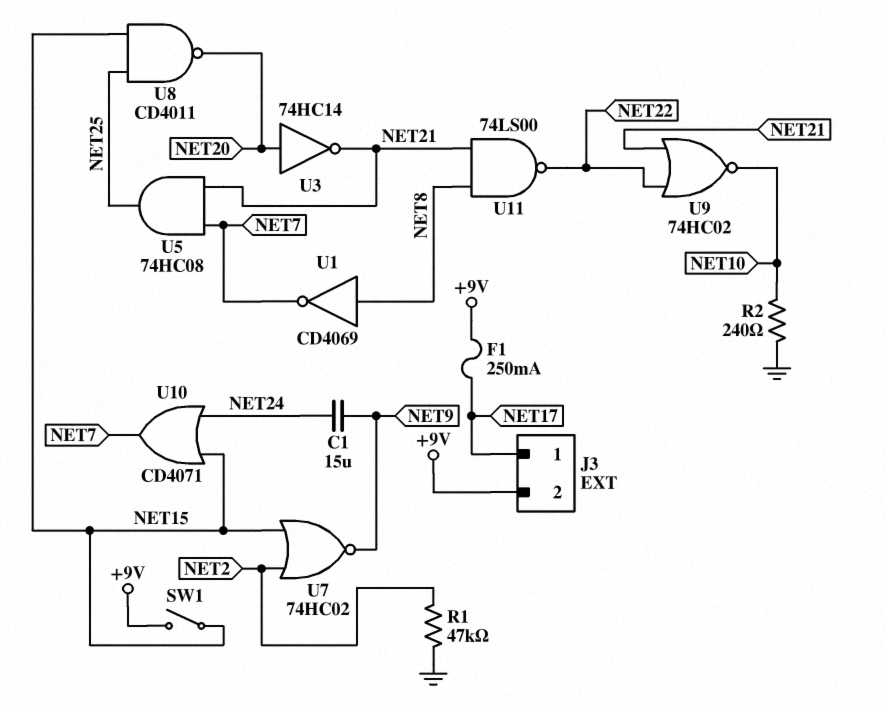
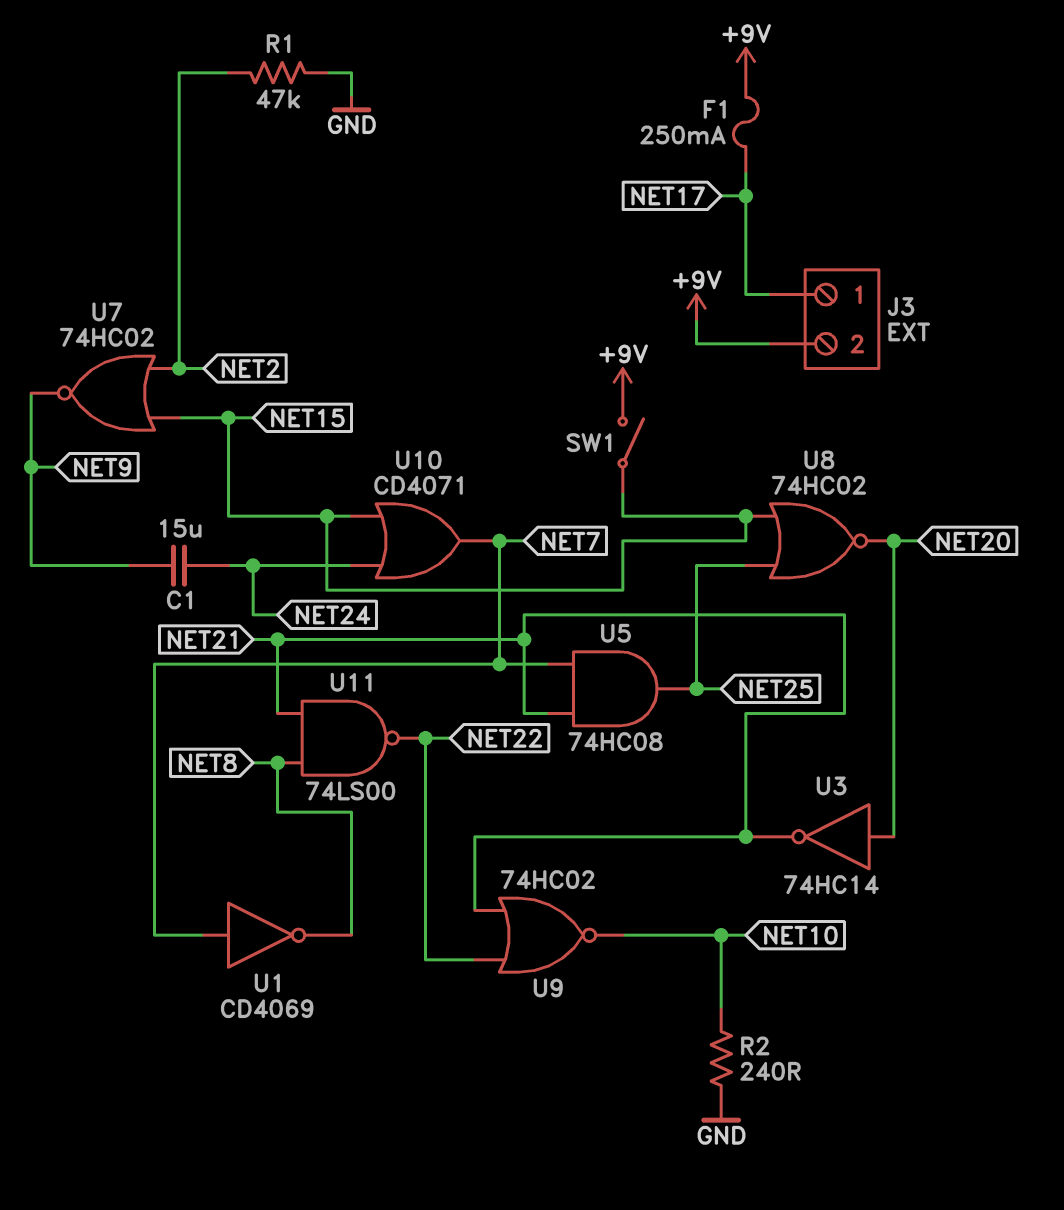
U1: NOT CD4069 (in NET8, out NET7) -> NOT CD4069 (in NET7, out NET8)
U8: NAND CD4011 (in NET15, in NET25, out NET20) -> NOR 74HC02 (in NET15, in NET25, out NET20)

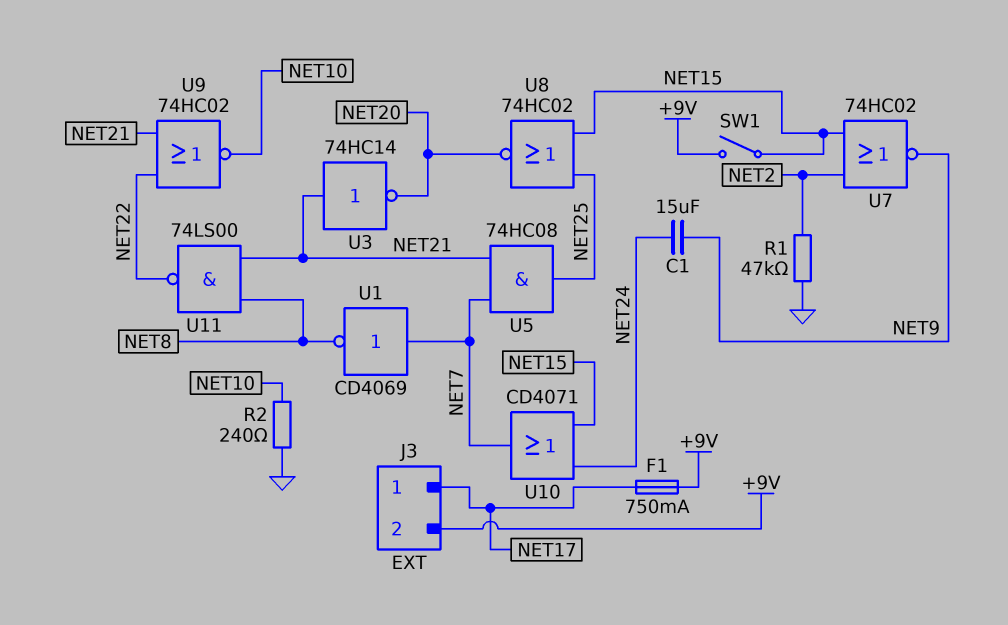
F1: 250mA (+9V, NET17) -> 750mA (+9V, NET17)
U3: NOT 74HC14 (in NET20, out NET21) -> NOT 74HC14 (in NET21, out NET20)

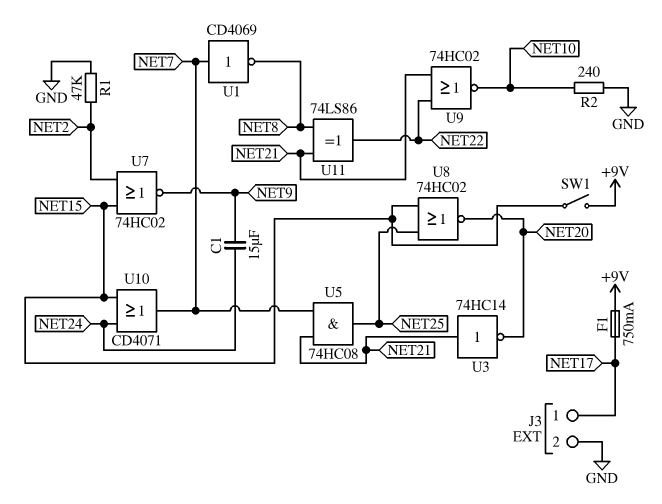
J3 pin 2: +9V -> GND
U11: NAND 74LS00 (in NET8, in NET21, out NET22) -> XOR 74LS86 (in NET8, in NET21, out NET22)

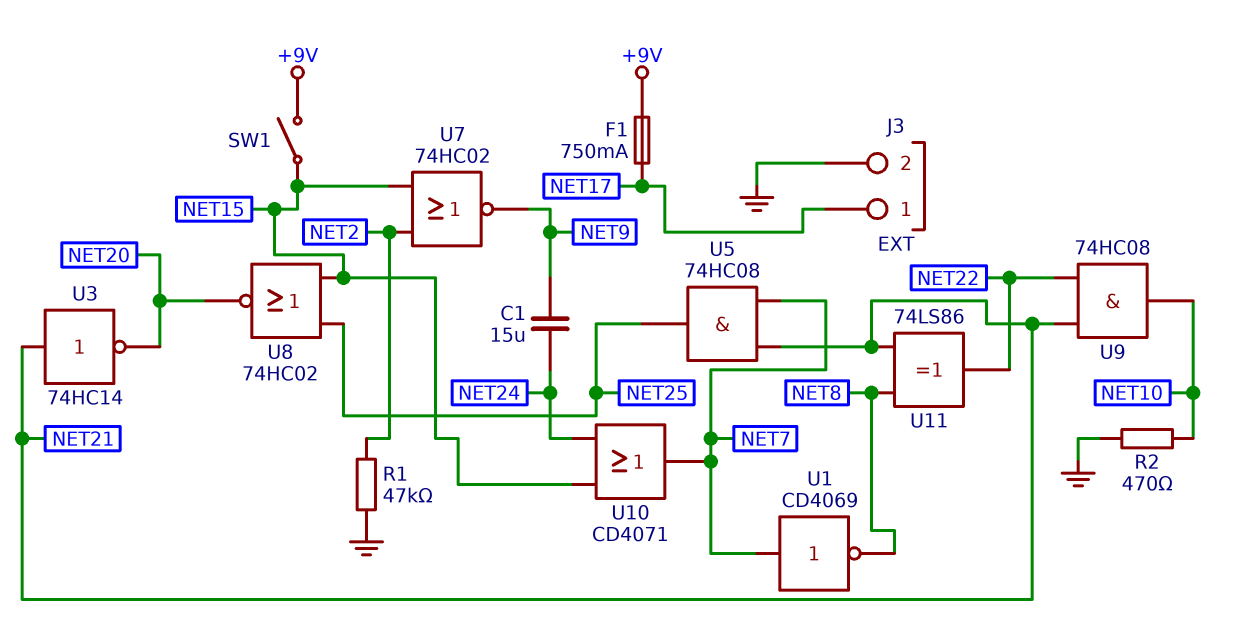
R2: 240 (GND, NET10) -> 470 (GND, NET10)
U9: NOR 74HC02 (in NET21, in NET22, out NET10) -> AND 74HC08 (in NET21, in NET22, out NET10)

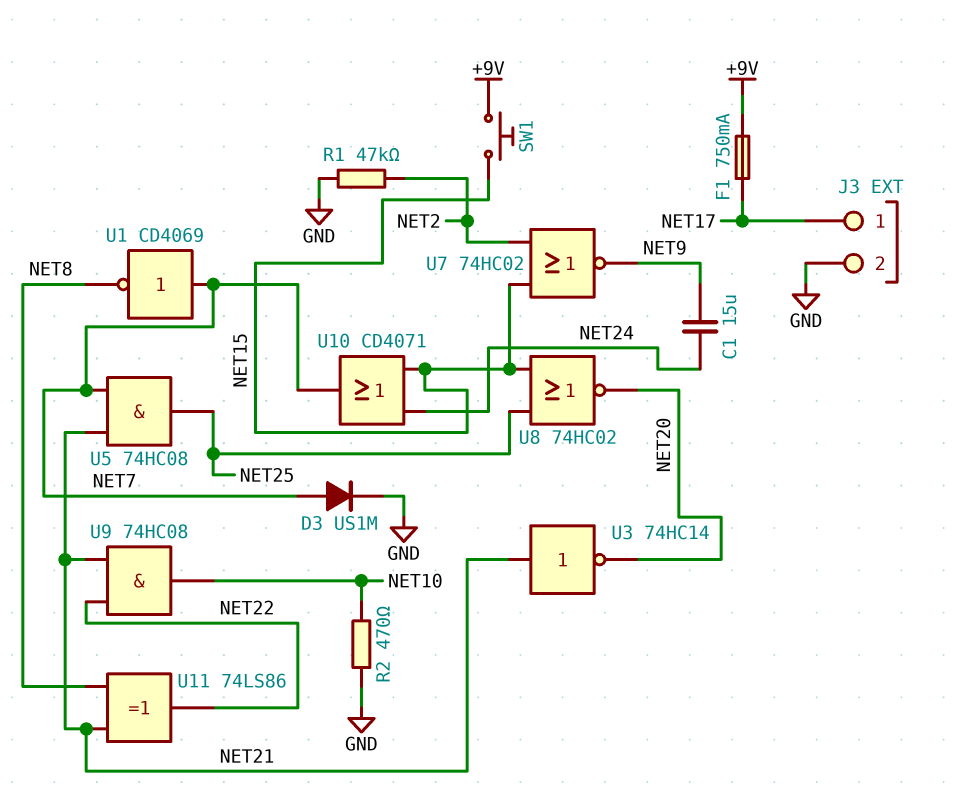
D3: none -> diode US1M (A NET7, K GND)
SW1: switch (+9V, NET15) -> button (+9V, NET15)

